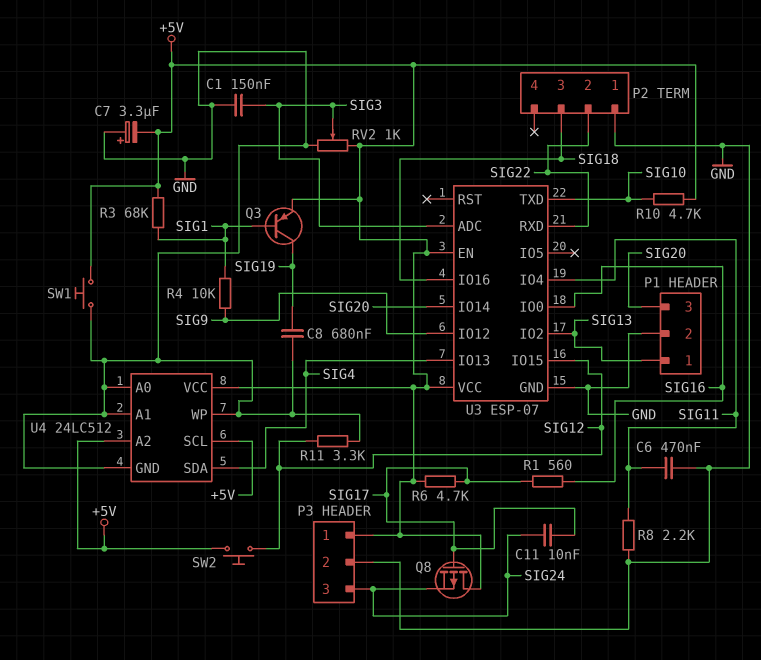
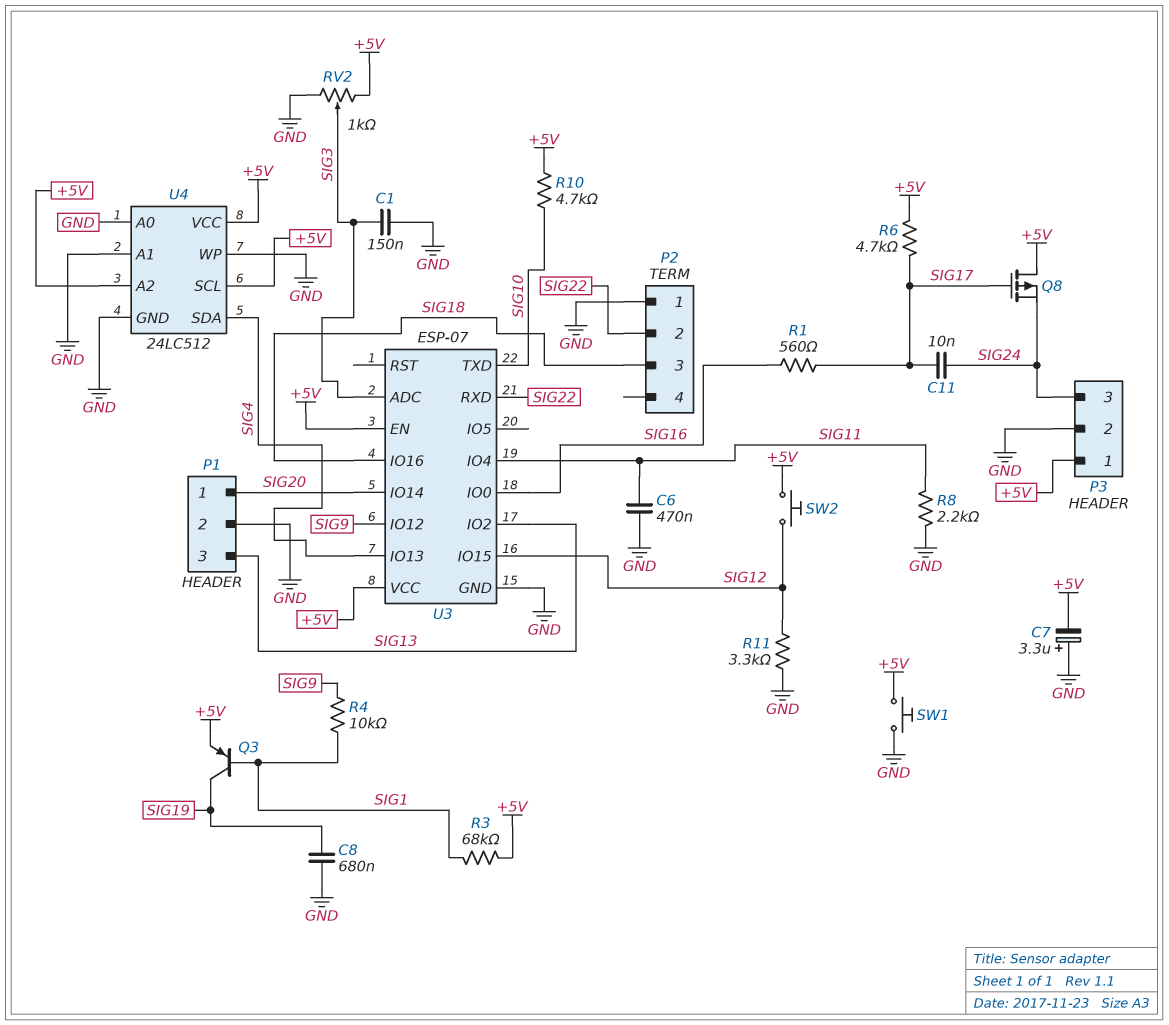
P1 pin 1: SIG13 -> SIG20
P1 pin 3: SIG20 -> SIG13

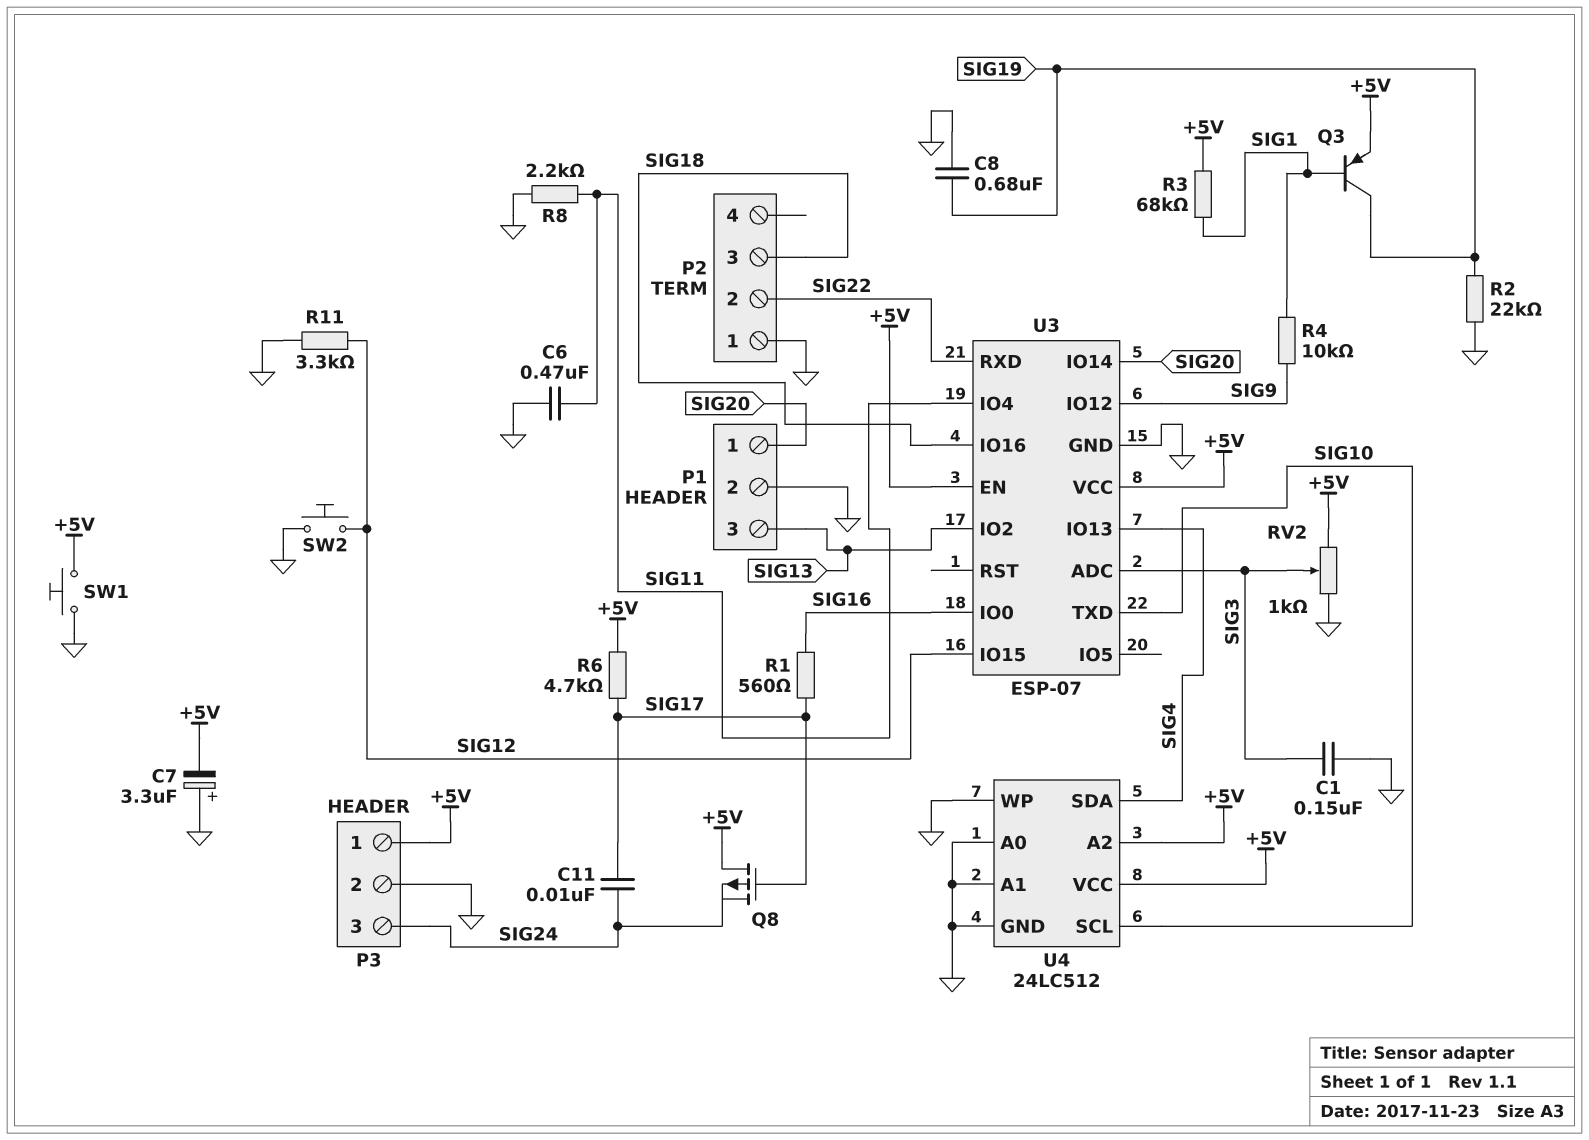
R2: none -> 22k (GND, SIG19)
R10: 4.7k (+5V, SIG10) -> none
SW2: button (+5V, SIG12) -> button (GND, SIG12)
U4 pin SCL: +5V -> SIG10

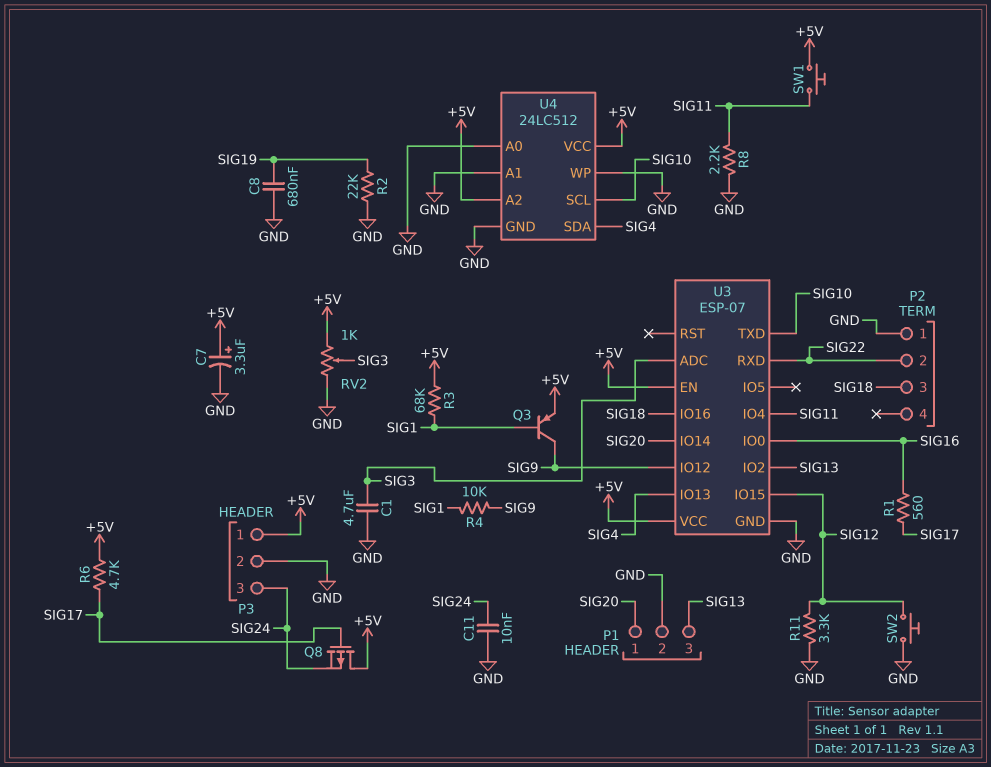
C1: 150nF (GND, SIG3) -> 4.7uF (GND, SIG3)
C6: 470nF (GND, SIG11) -> none
C7: 3.3uF (plus GND, minus +5V) -> 3.3uF (plus +5V, minus GND)
C11: 10nF (SIG17, SIG24) -> 10nF (GND, SIG24)
Q3: PNP (B SIG1, C SIG19, E +5V) -> PNP (B SIG1, C SIG9, E +5V)
SW1: button (+5V, GND) -> button (+5V, SIG11)

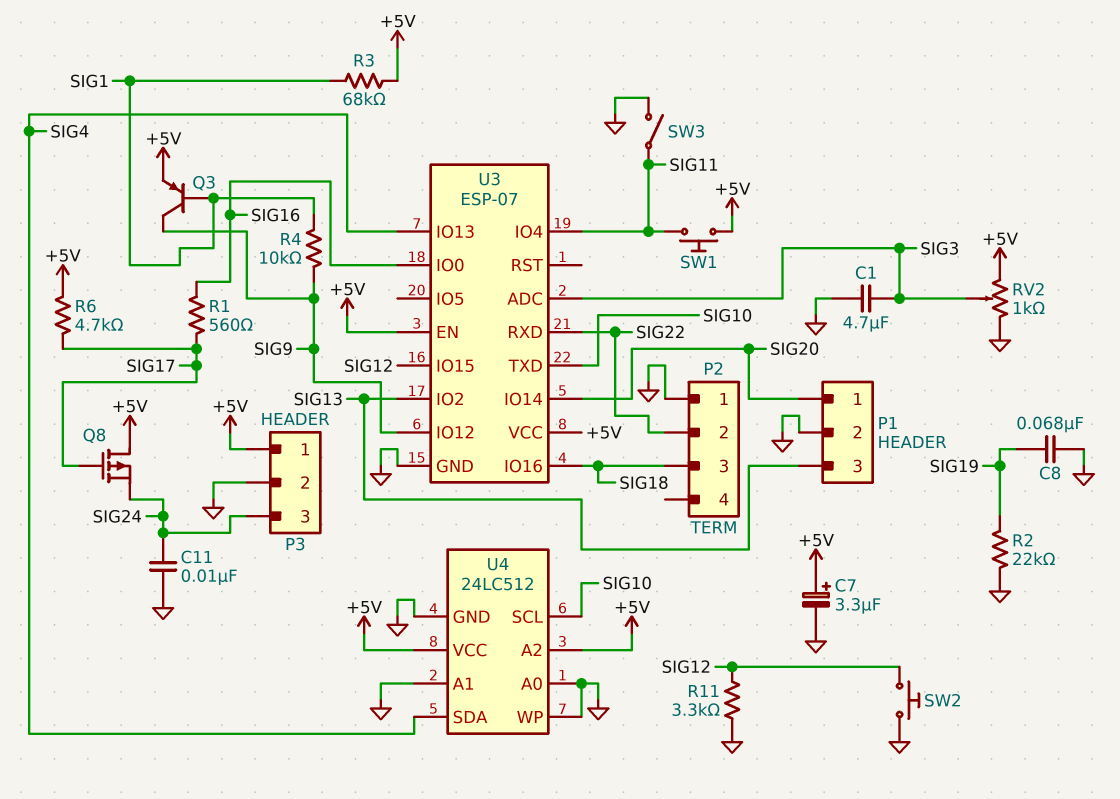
C8: 680nF (GND, SIG19) -> 68nF (GND, SIG19)
R8: 2.2k (GND, SIG11) -> none
SW3: none -> switch (GND, SIG11)

